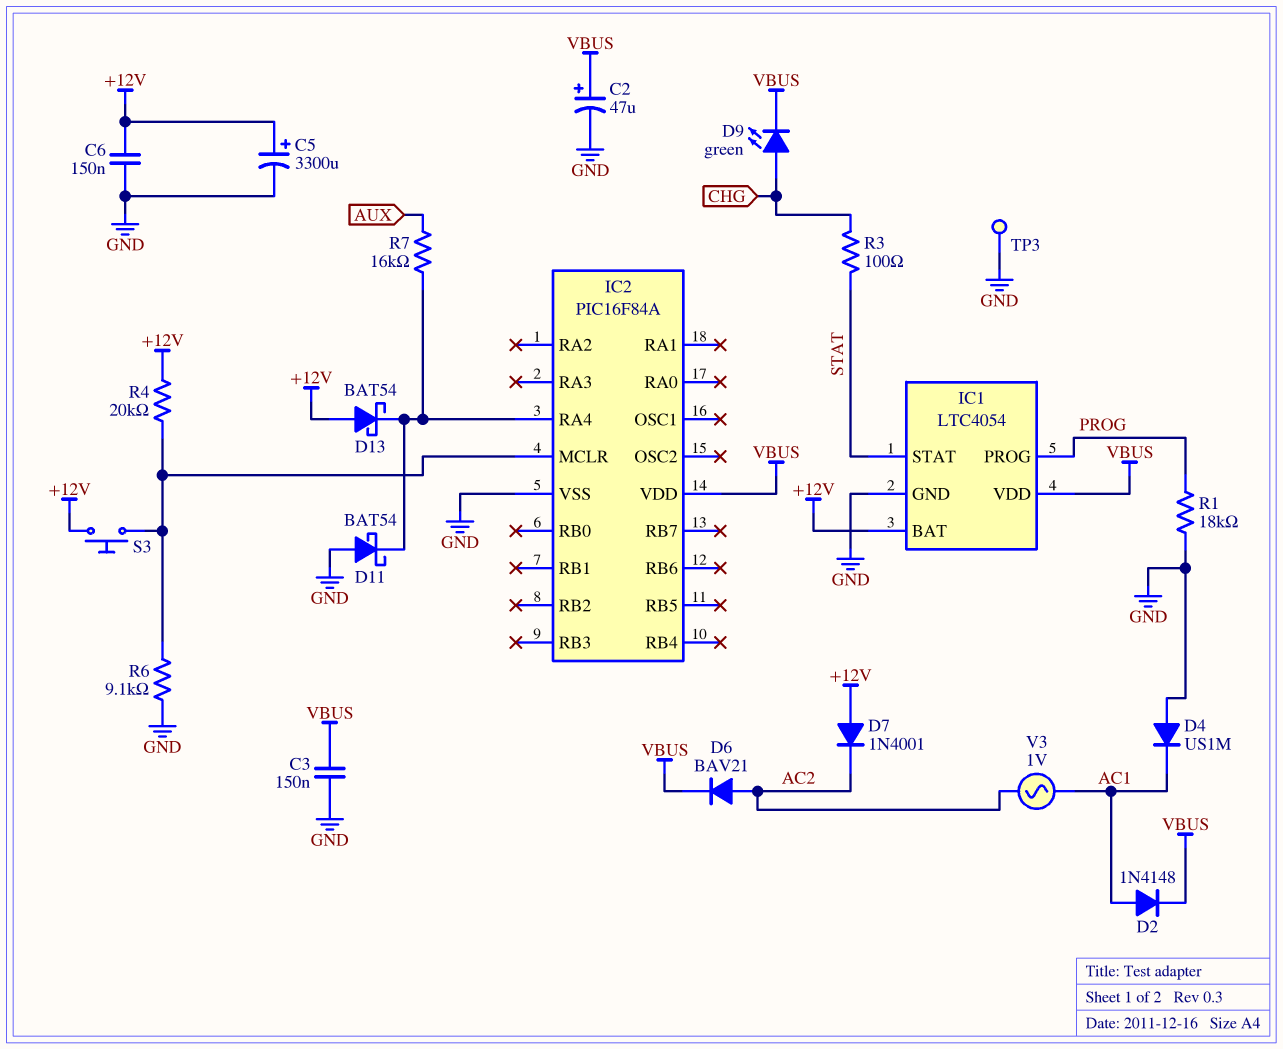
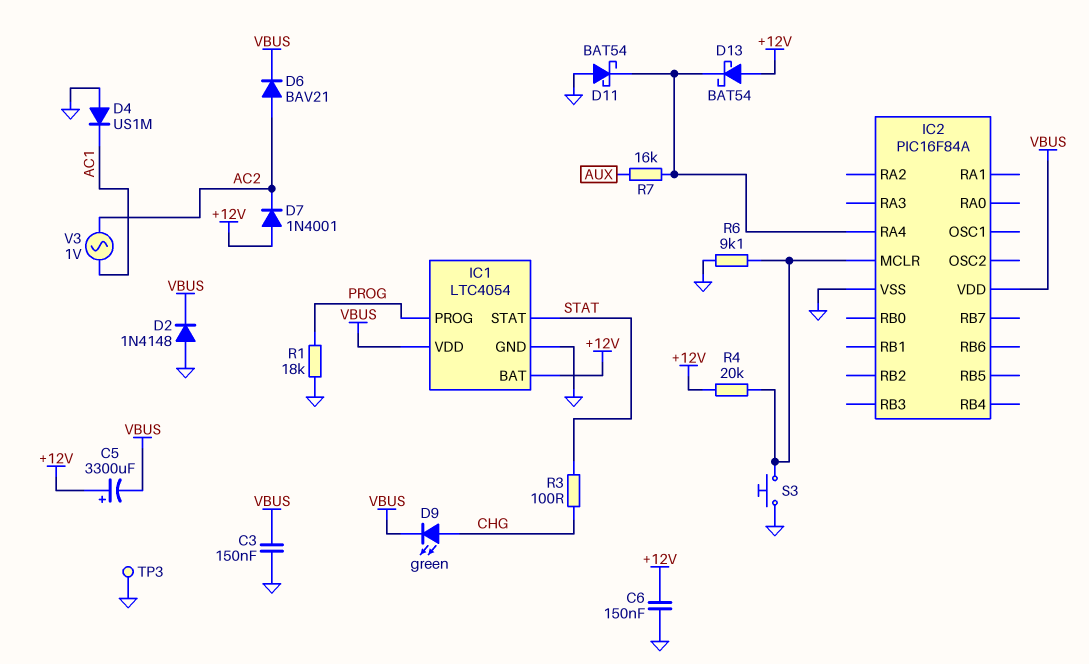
C2: 47uF (plus VBUS, minus GND) -> none
C5: 3300uF (plus +12V, minus GND) -> 3300uF (plus +12V, minus VBUS)
D2: diode 1N4148 (A AC1, K VBUS) -> diode 1N4148 (A GND, K VBUS)
S3: button (+12V, IC2/MCLR) -> button (GND, IC2/MCLR)

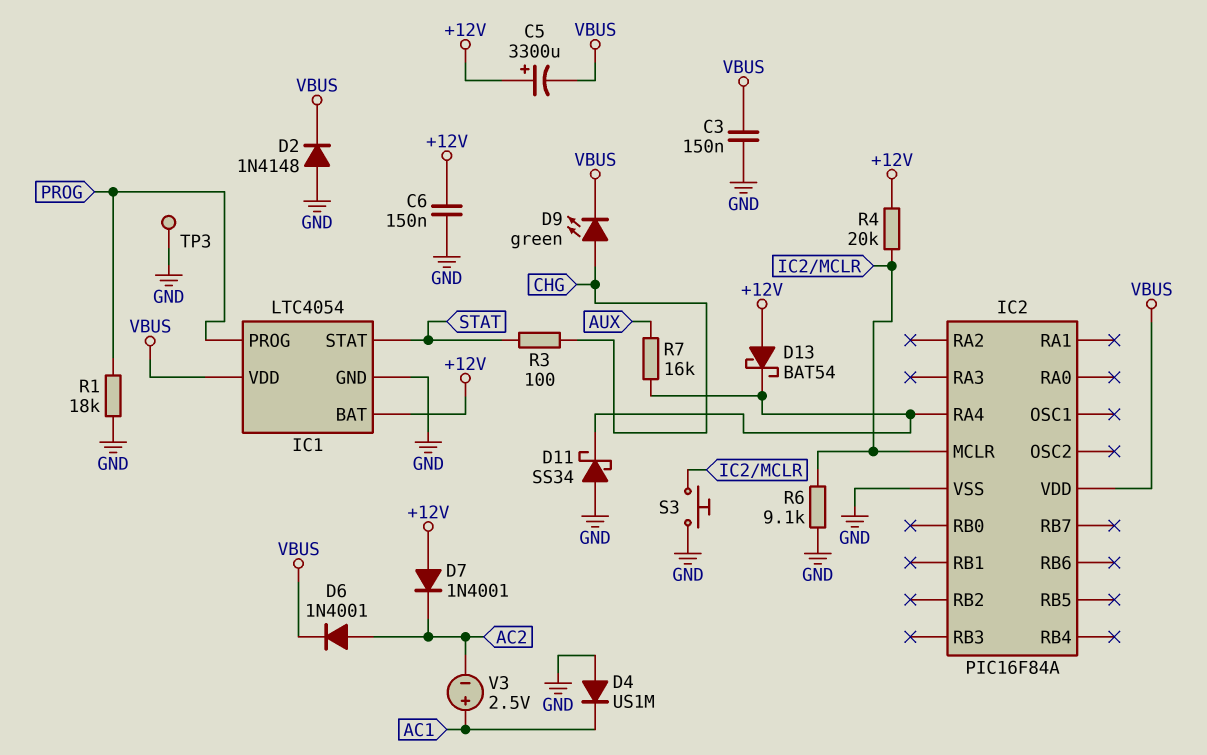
D6: diode BAV21 (A AC2, K VBUS) -> diode 1N4001 (A AC2, K VBUS)
D11: schottky BAT54 (A GND, K IC2/RA4) -> schottky SS34 (A GND, K IC2/RA4)
V3: AC 1V (AC1, AC2) -> 2.5V (plus AC1, minus AC2)

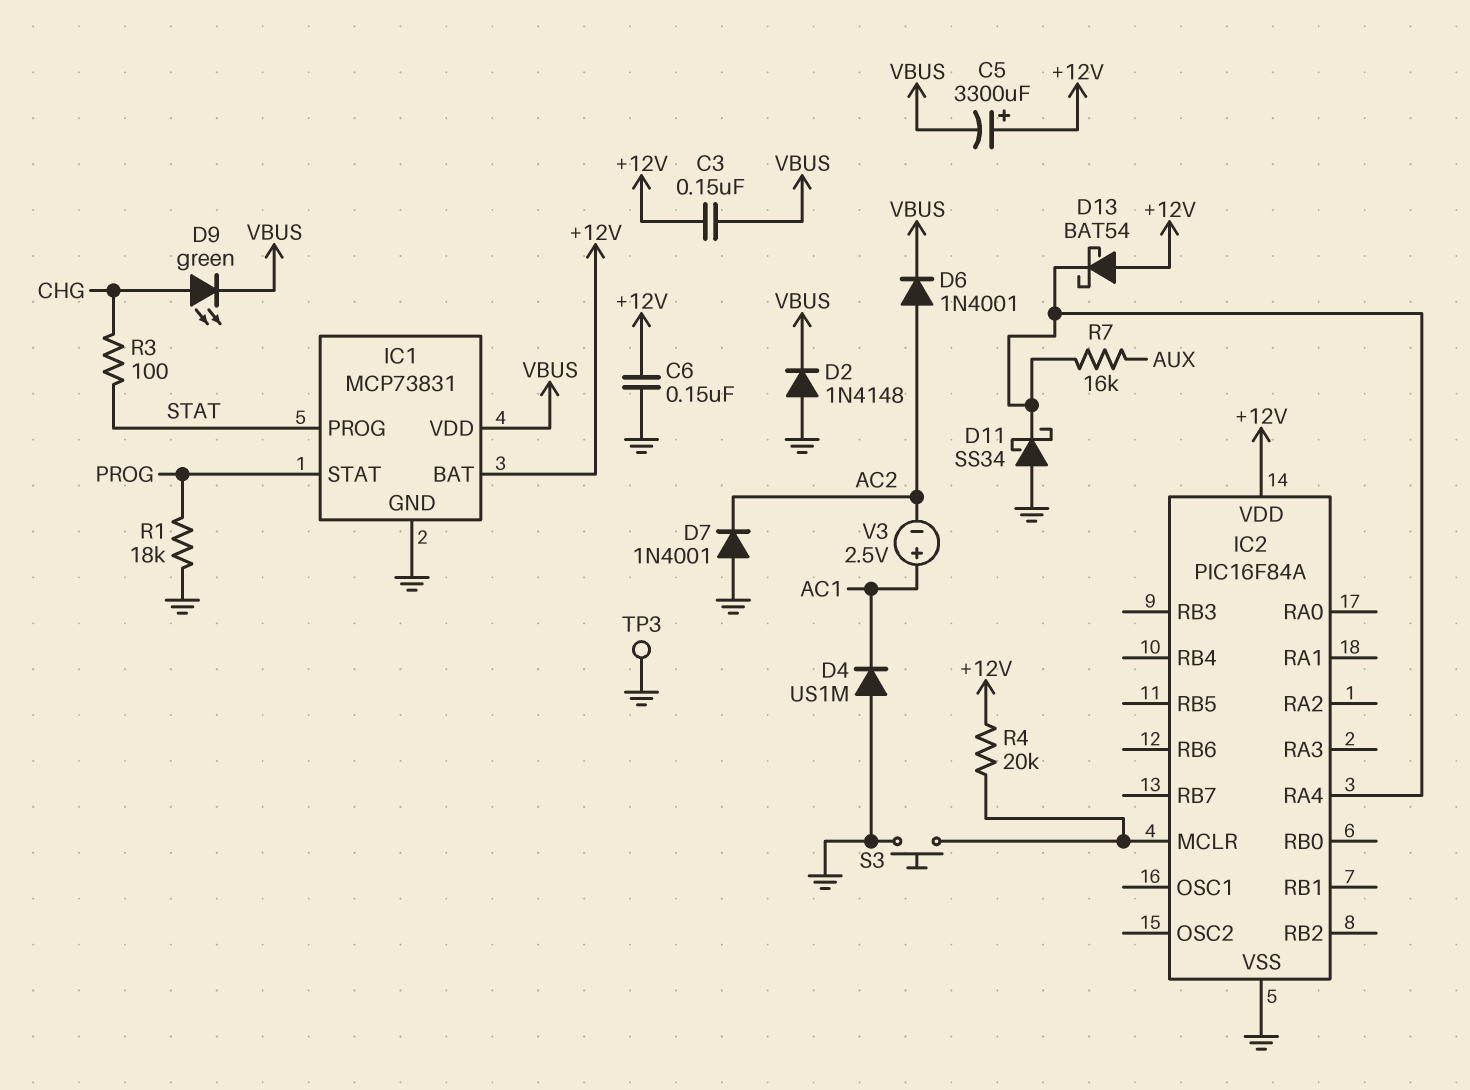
C3: 150nF (GND, VBUS) -> 150nF (+12V, VBUS)
D7: diode 1N4001 (A +12V, K AC2) -> diode 1N4001 (A GND, K AC2)
IC1: LTC4054 -> MCP73831
IC1 pin PROG: PROG -> STAT
IC1 pin STAT: STAT -> PROG
IC2 pin VDD: VBUS -> +12V
R6: 9.1k (GND, IC2/MCLR) -> none

